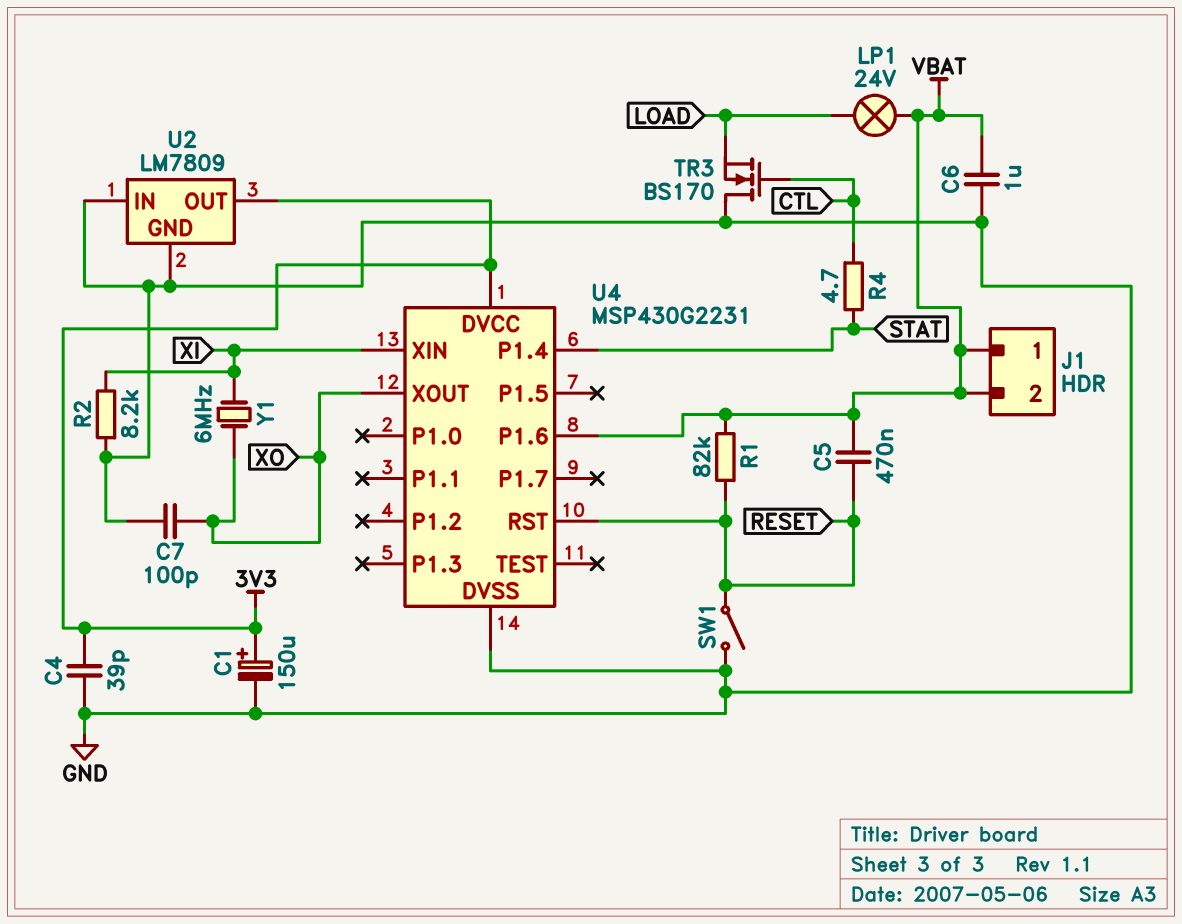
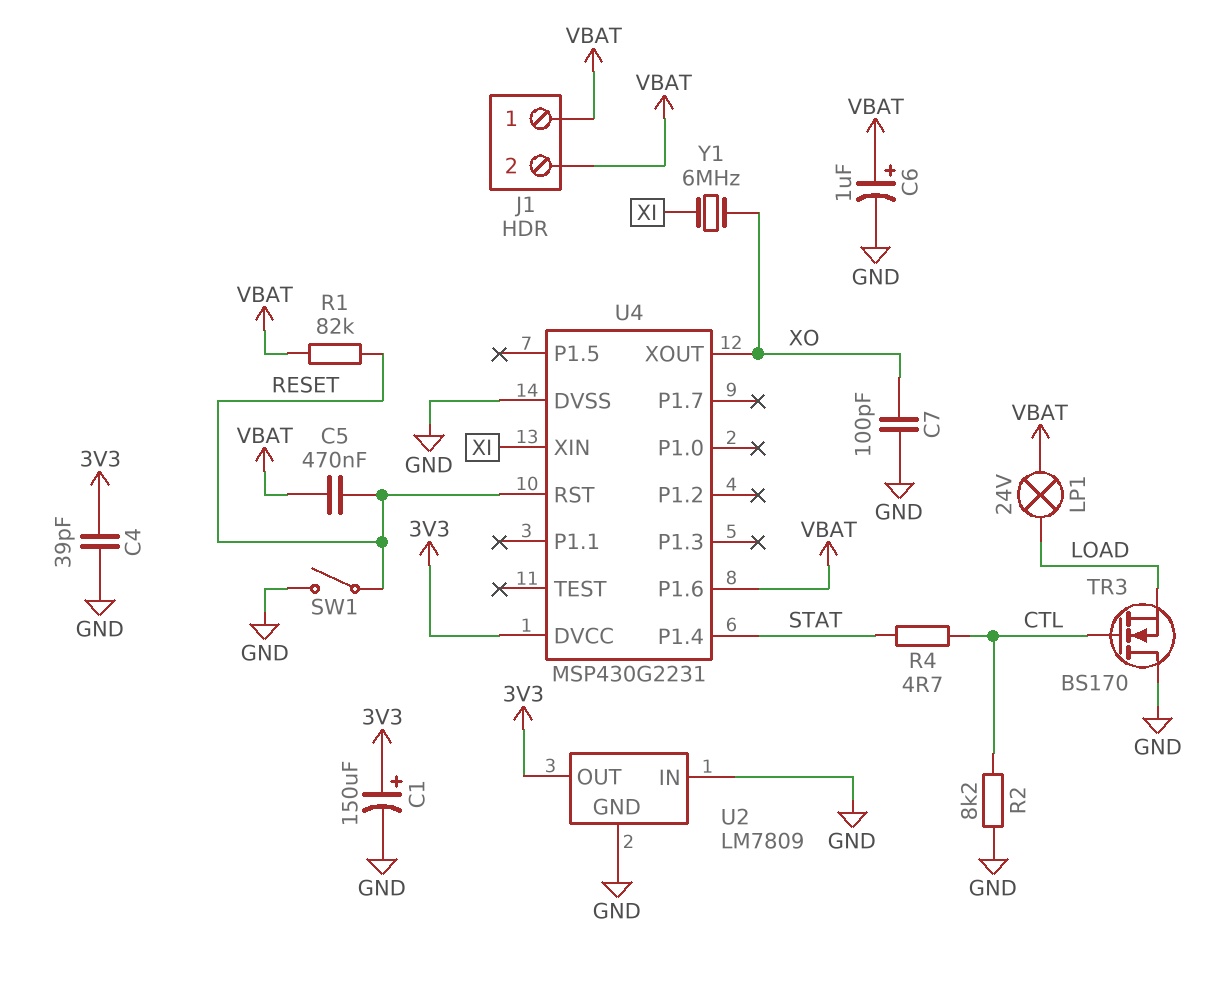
C6: 1uF (GND, VBAT) -> 1uF (plus VBAT, minus GND)
R2: 8.2k (GND, XI) -> 8.2k (CTL, GND)

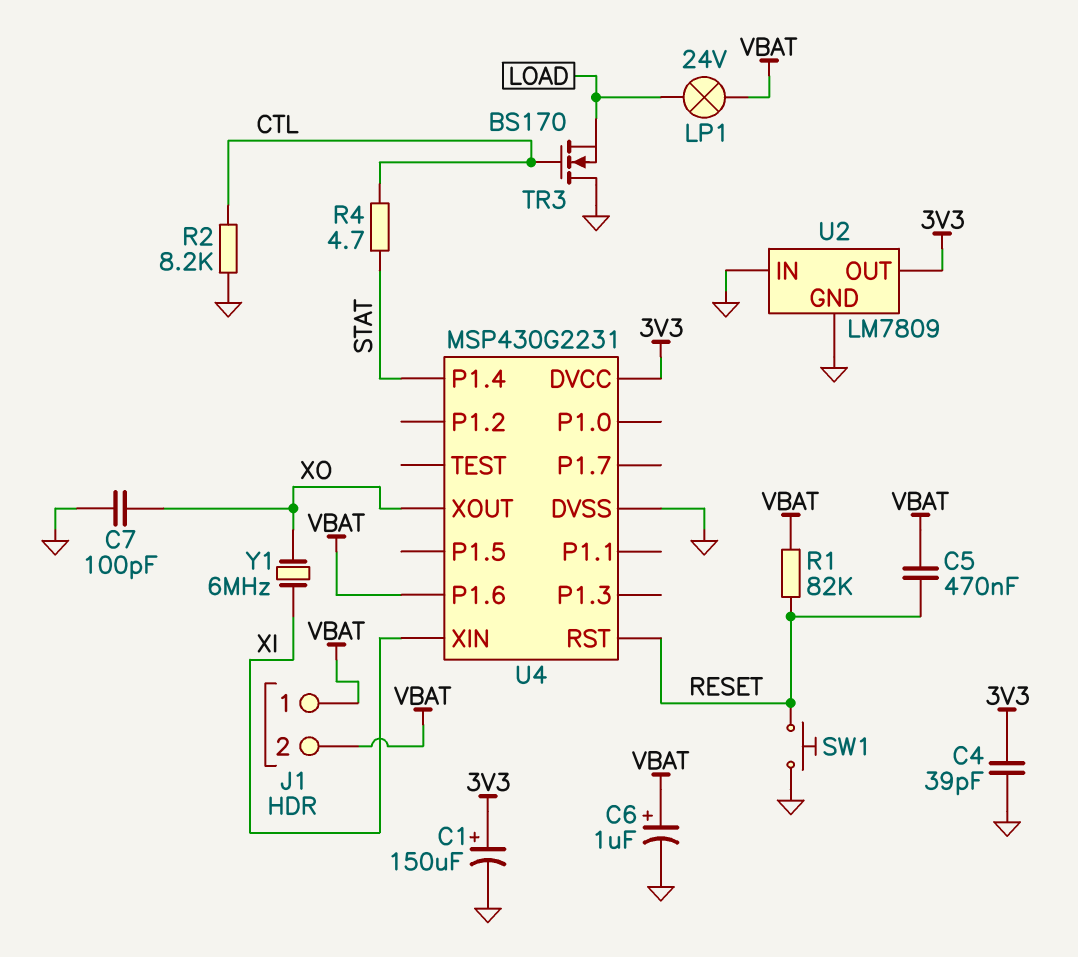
SW1: switch (GND, RESET) -> button (GND, RESET)

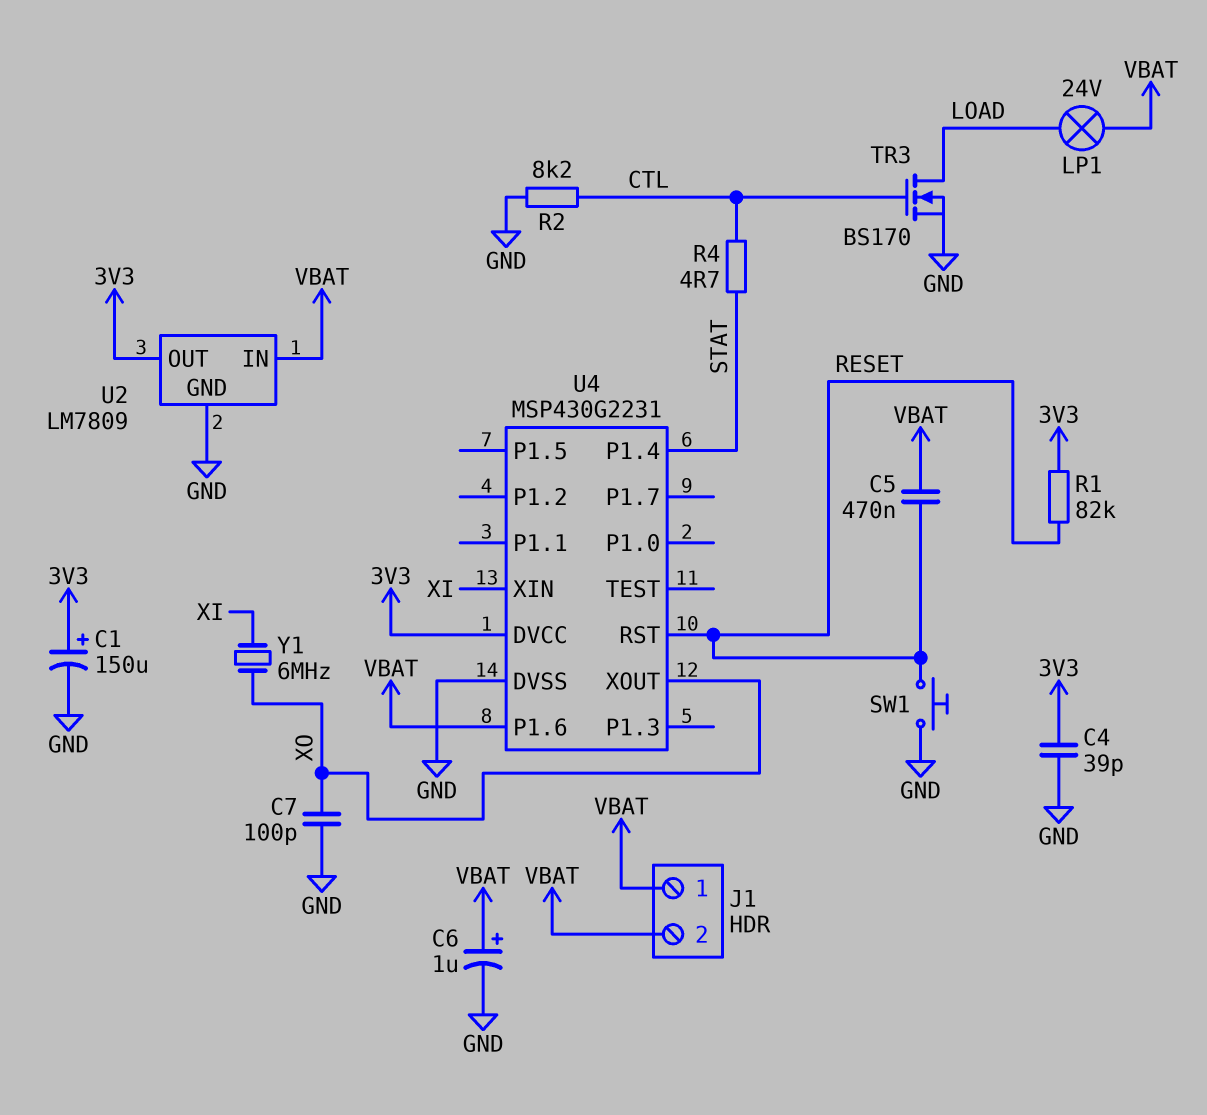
R1: 82k (RESET, VBAT) -> 82k (3V3, RESET)
TR3: NMOS BS170 (G CTL, D GND, S LOAD) -> NMOS BS170 (G CTL, D LOAD, S GND)
U2 pin IN: GND -> VBAT

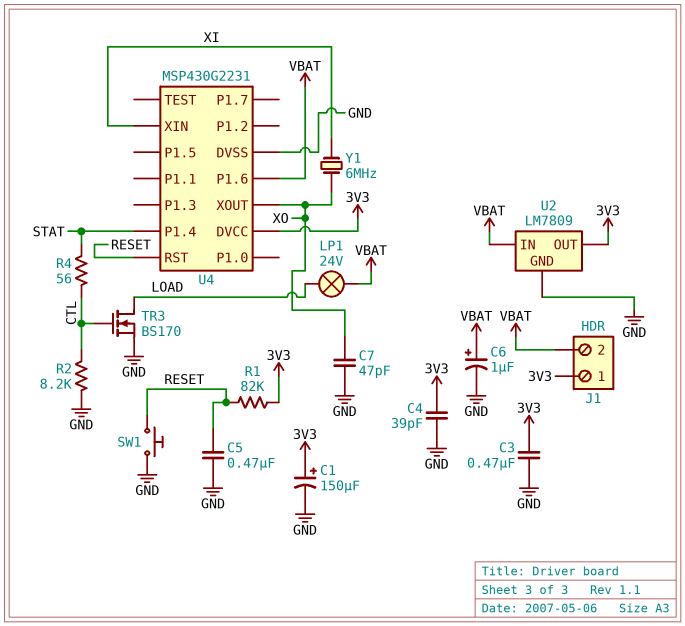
C3: none -> 470nF (3V3, GND)
C5: 470nF (RESET, VBAT) -> 470nF (GND, RESET)
C7: 100pF (GND, XO) -> 47pF (GND, XO)
J1 pin 1: VBAT -> 3V3
R4: 4.7 (CTL, STAT) -> 56 (CTL, STAT)

